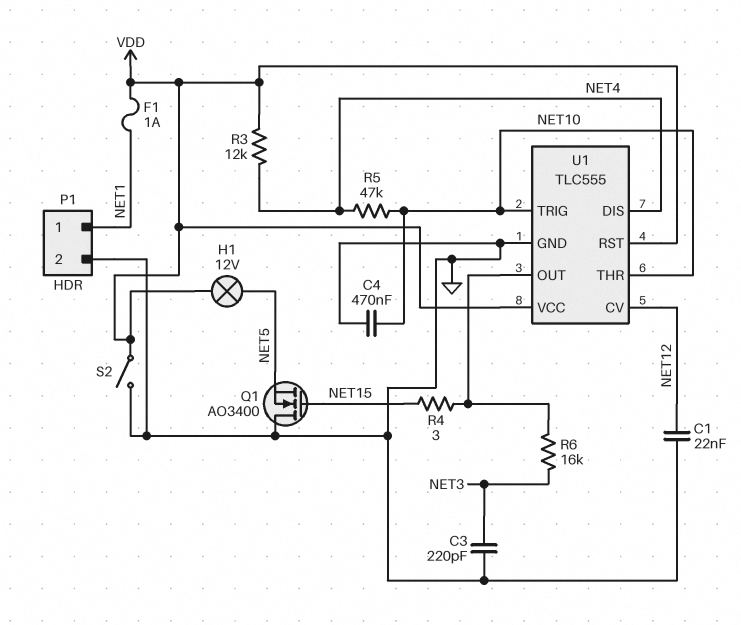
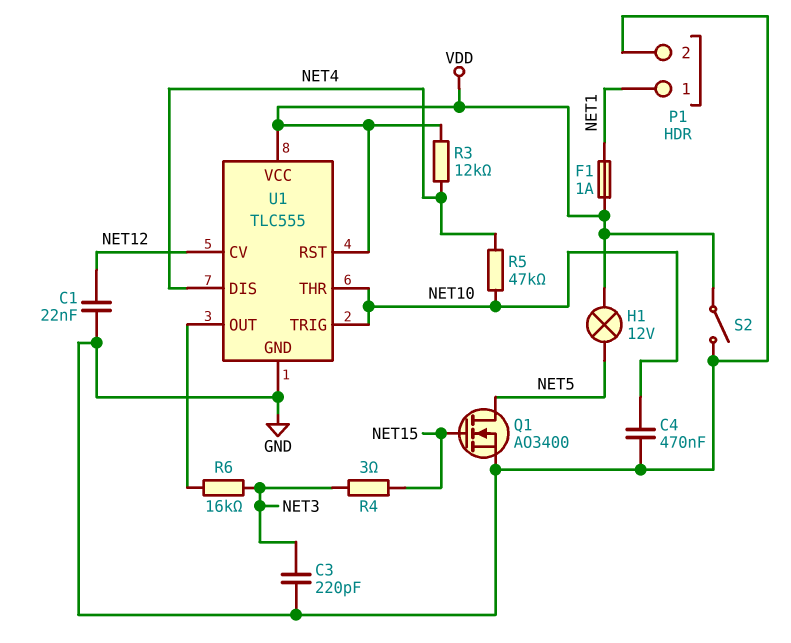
Q1: NMOS AO3400 (G NET15, D GND, S NET5) -> NMOS AO3400 (G NET15, D NET5, S GND)
R4: 3 (NET15, U1/OUT) -> 3 (NET3, NET15)

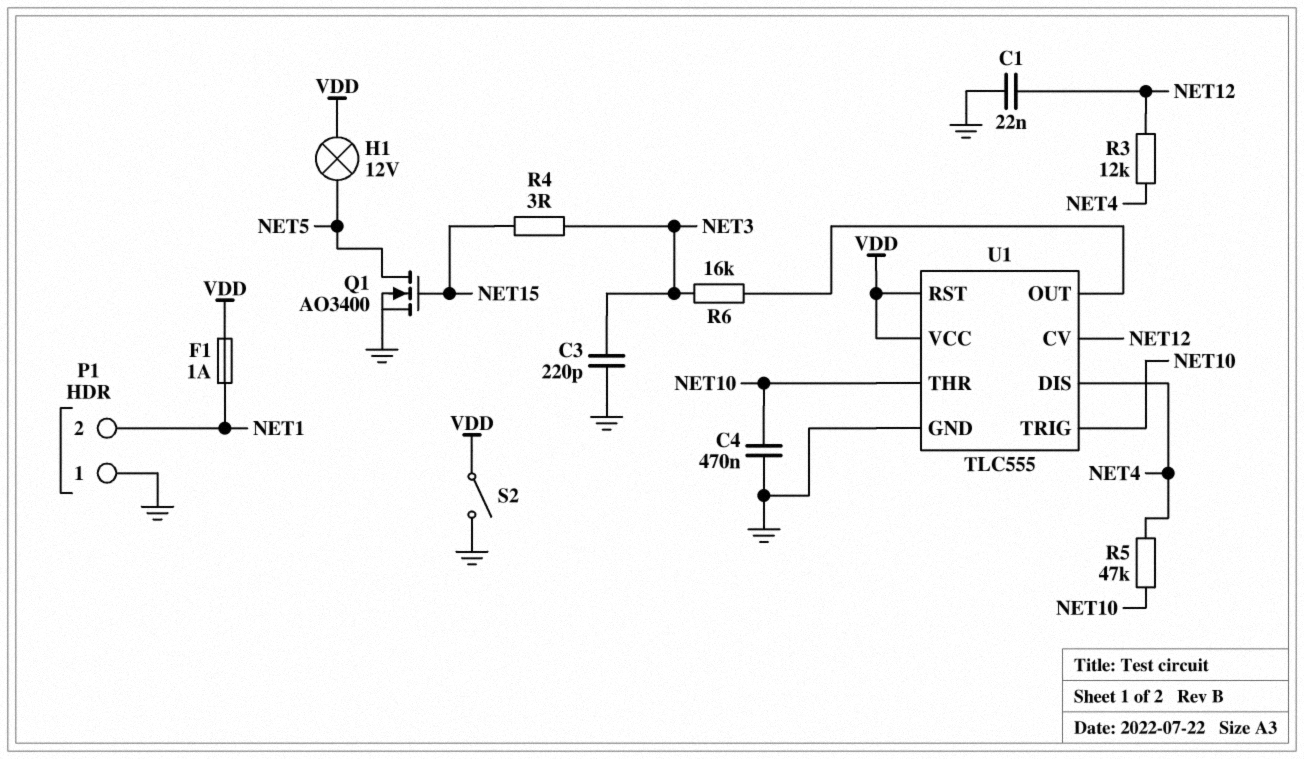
P1 pin 1: NET1 -> GND
P1 pin 2: GND -> NET1
R3: 12k (NET4, VDD) -> 12k (NET4, NET12)

